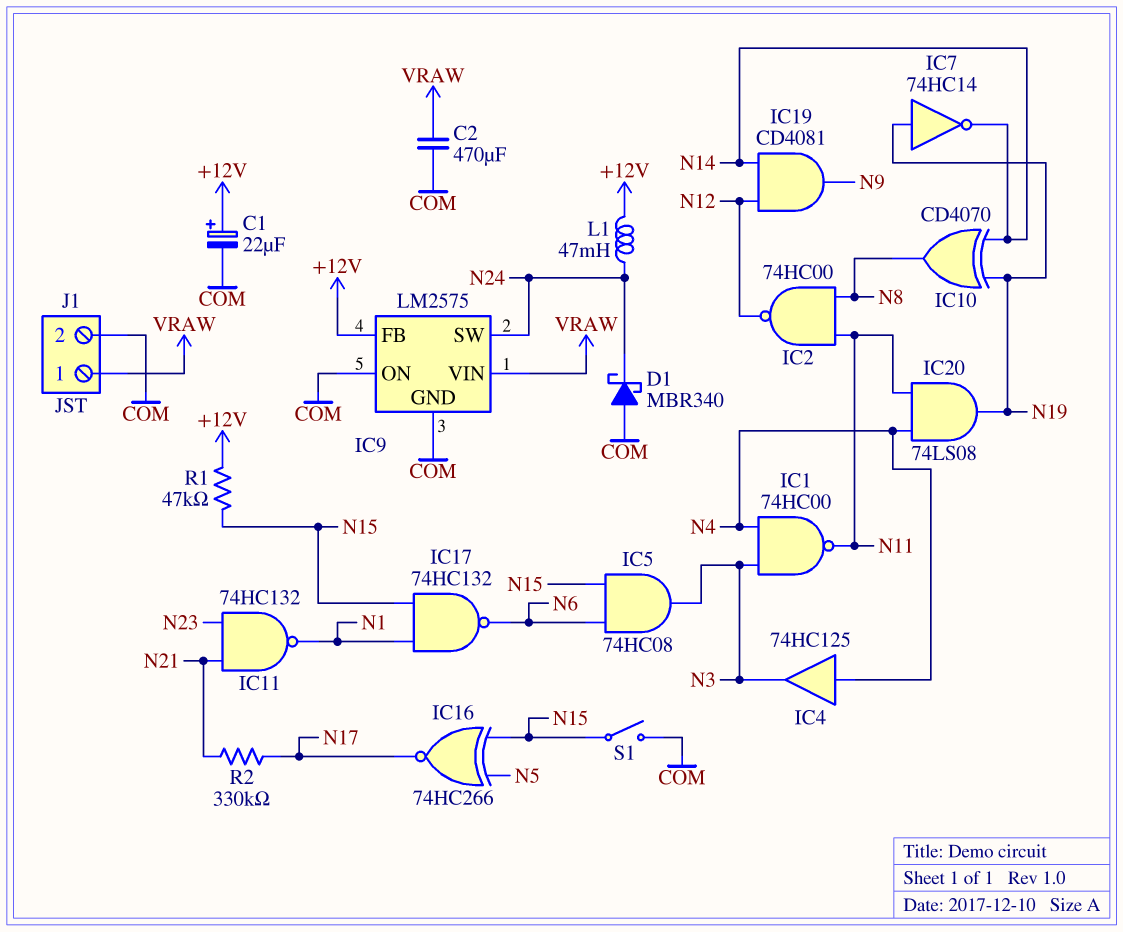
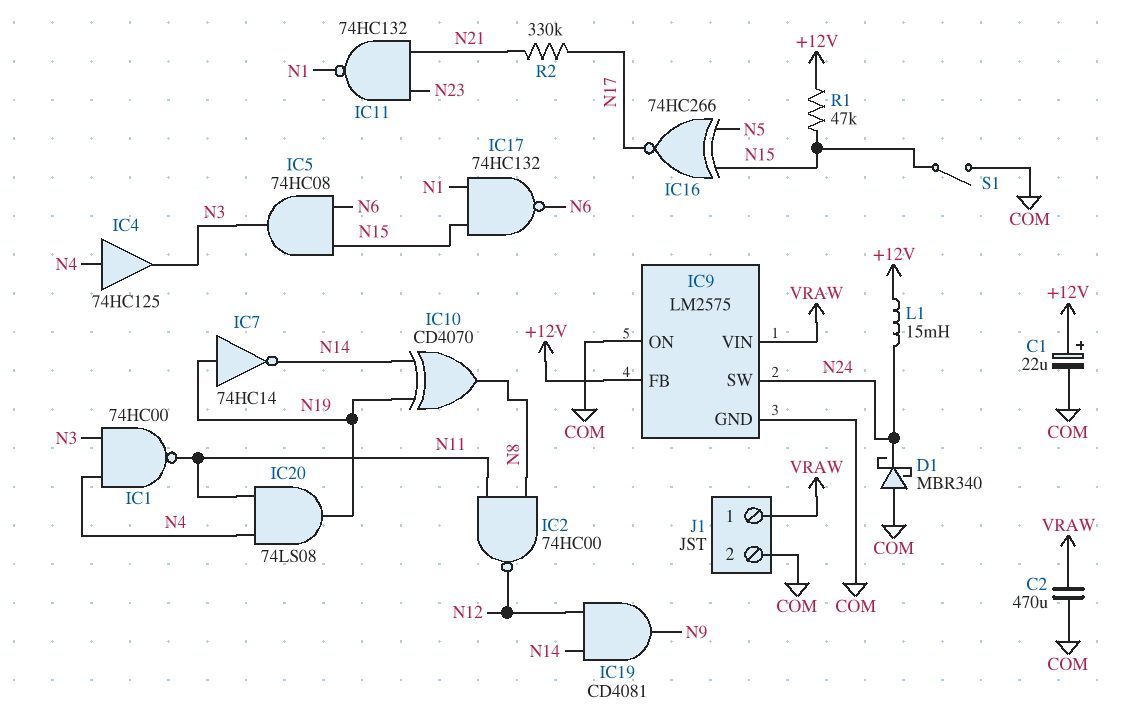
L1: 47mH (+12V, N24) -> 15mH (+12V, N24)

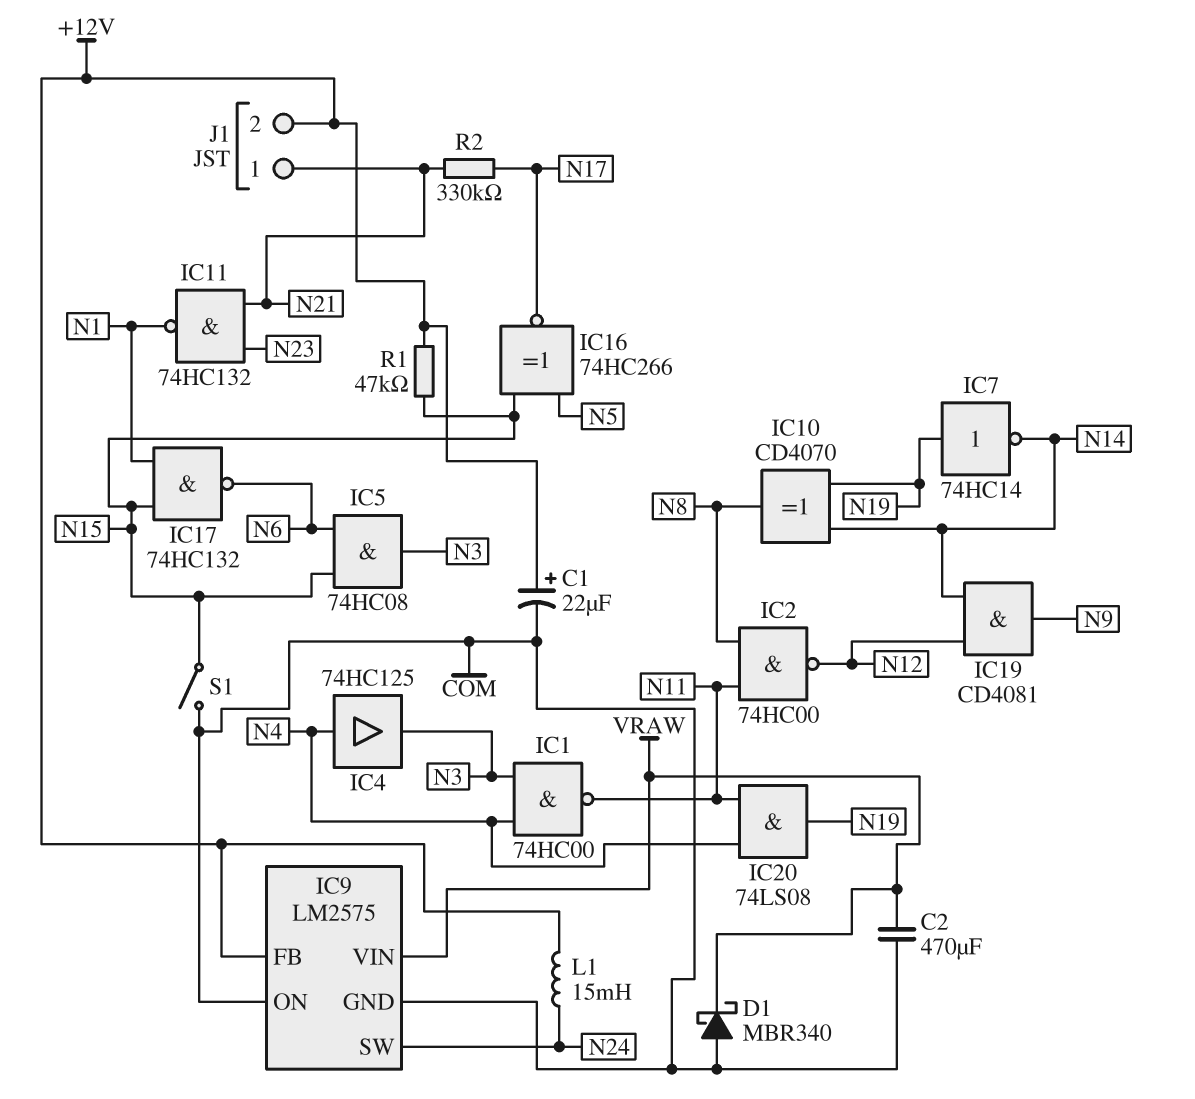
D1: schottky MBR340 (A COM, K N24) -> schottky MBR340 (A COM, K VRAW)
J1 pin 1: VRAW -> N21
J1 pin 2: COM -> +12V

